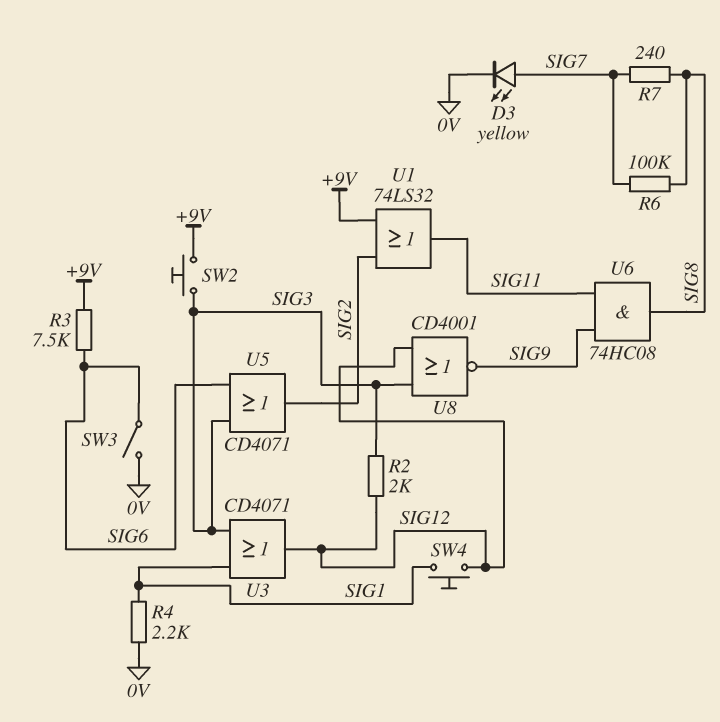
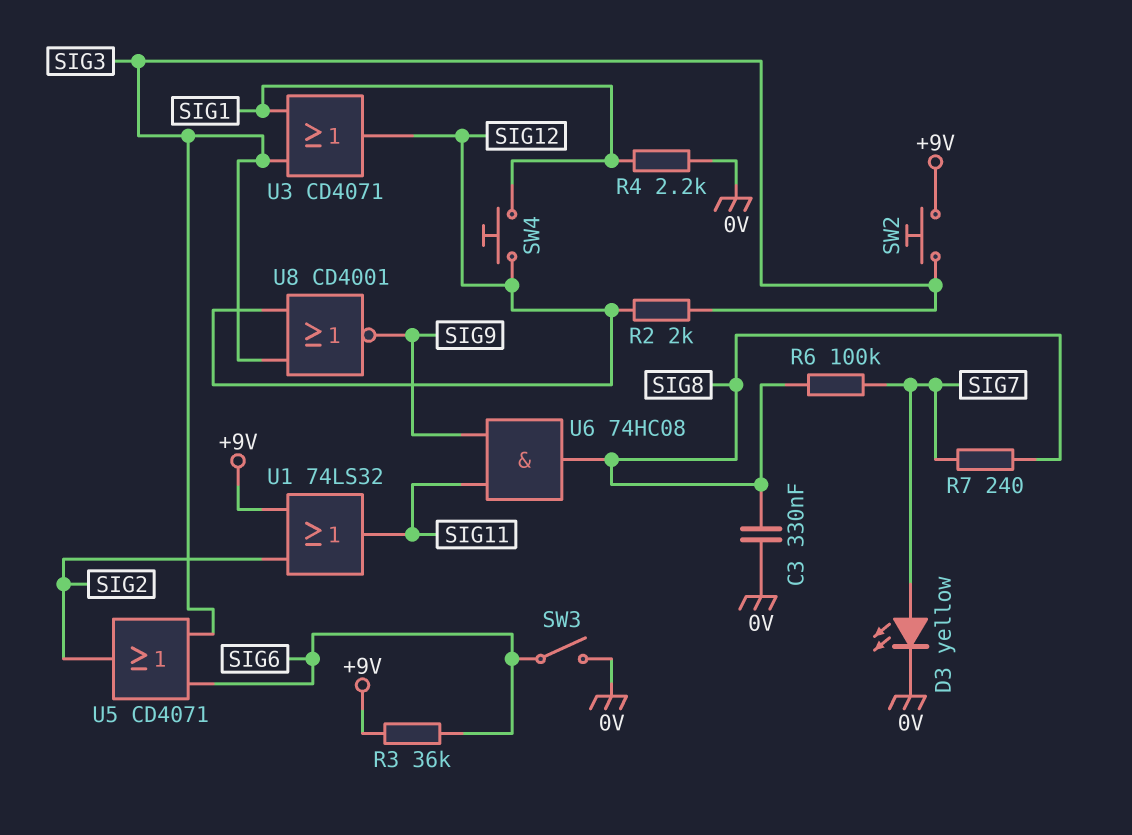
C3: none -> 330nF (0V, SIG8)
R3: 7.5k (+9V, SIG6) -> 36k (+9V, SIG6)

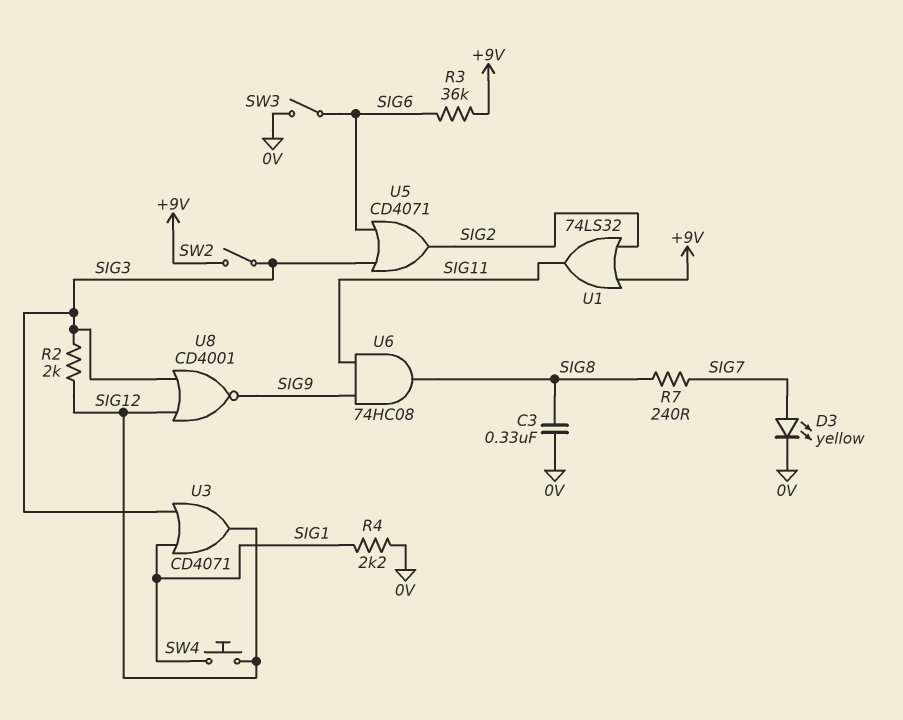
R6: 100k (SIG7, SIG8) -> none
SW2: button (+9V, SIG3) -> switch (+9V, SIG3)

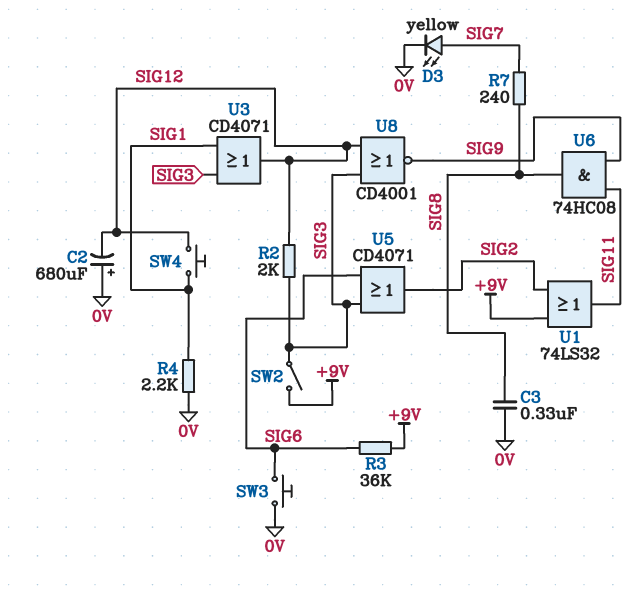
C2: none -> 680uF (plus 0V, minus SIG12)
SW3: switch (0V, SIG6) -> button (0V, SIG6)

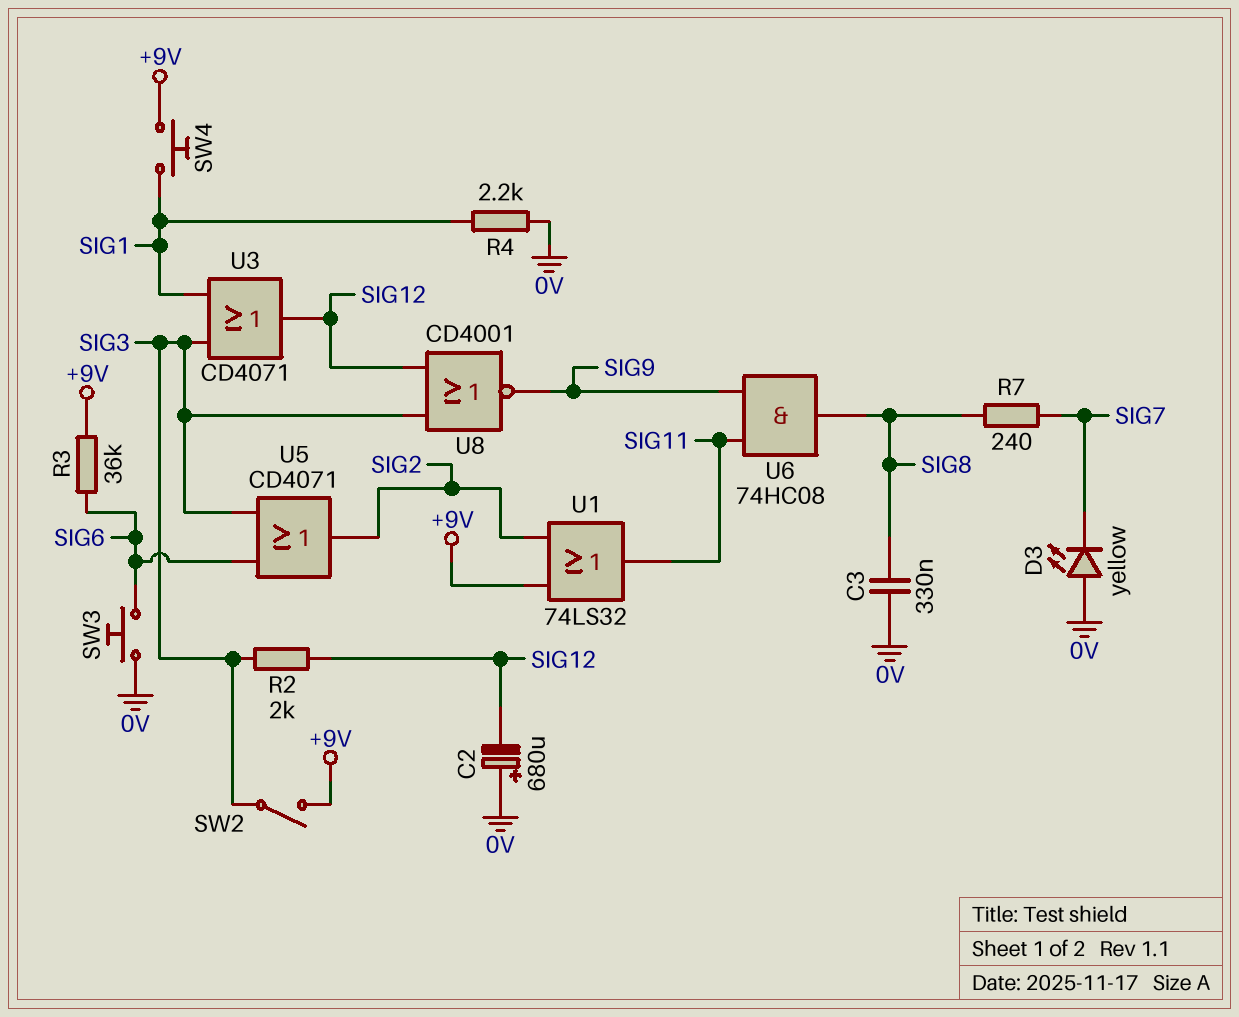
D3: LED yellow (A SIG7, K 0V) -> LED yellow (A 0V, K SIG7)
SW4: button (SIG1, SIG12) -> button (+9V, SIG1)

